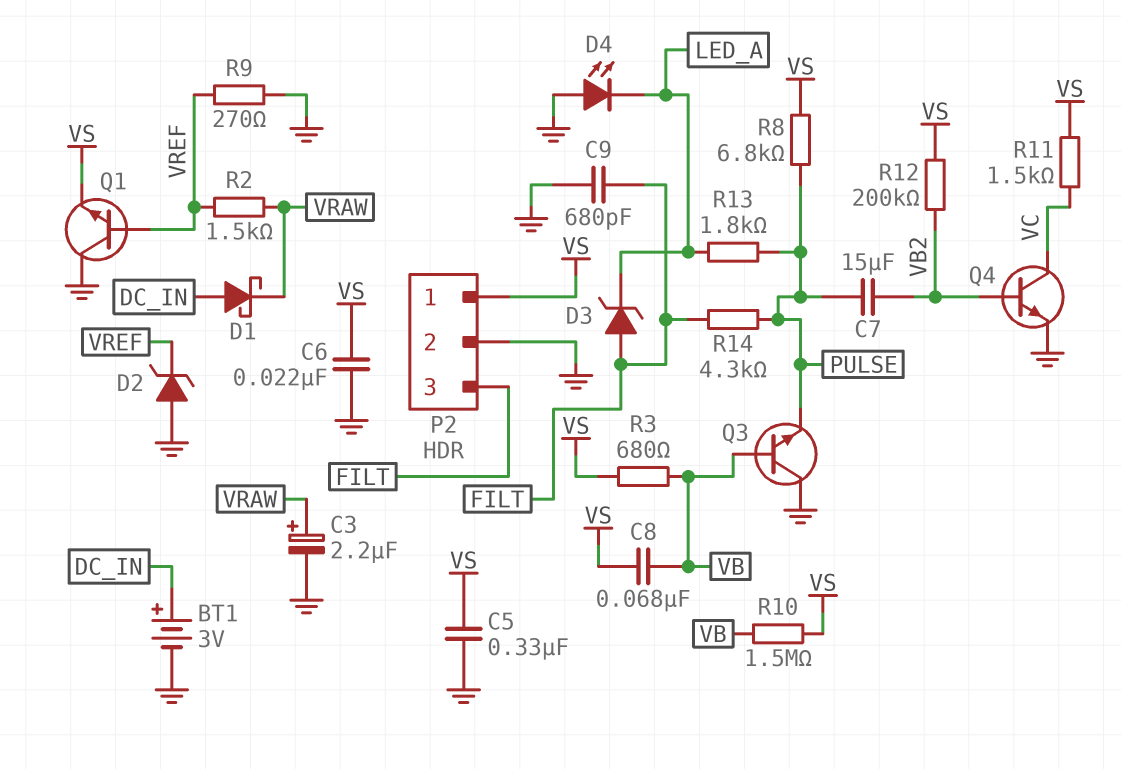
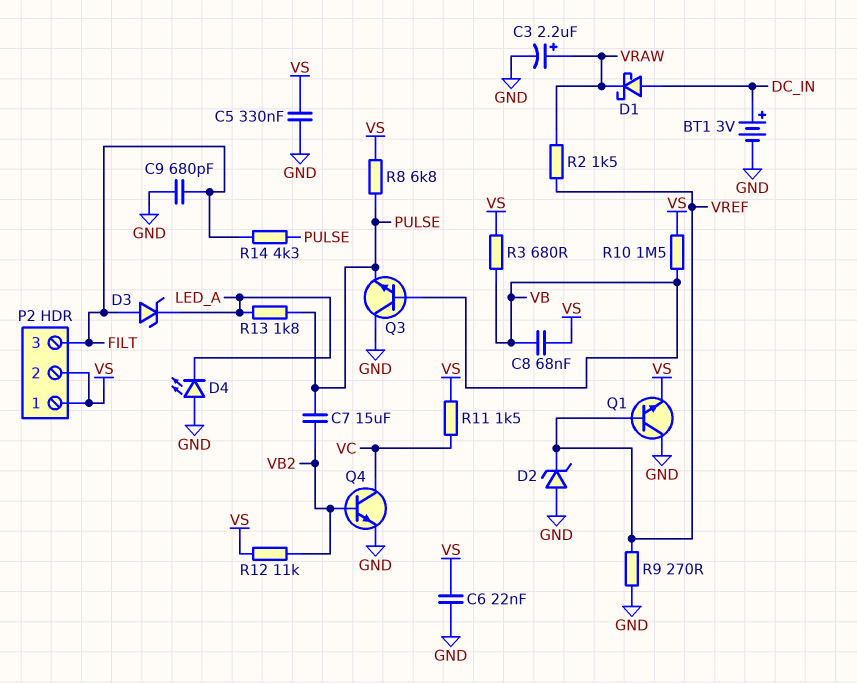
P2 pin 2: GND -> VS
R12: 200k (VB2, VS) -> 11k (VB2, VS)

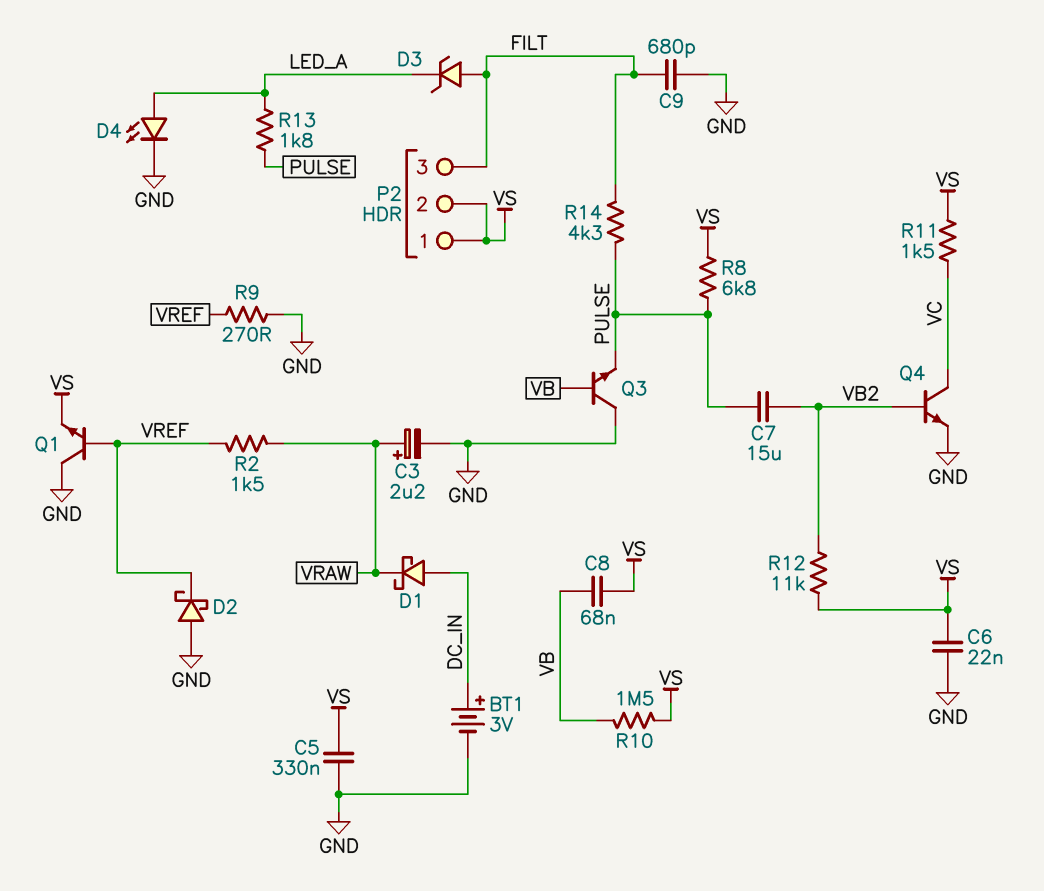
D2: zener (A GND, K VREF) -> schottky (A GND, K VREF)
D4: LED (A GND, K LED_A) -> LED (A LED_A, K GND)
R3: 680 (VB, VS) -> none

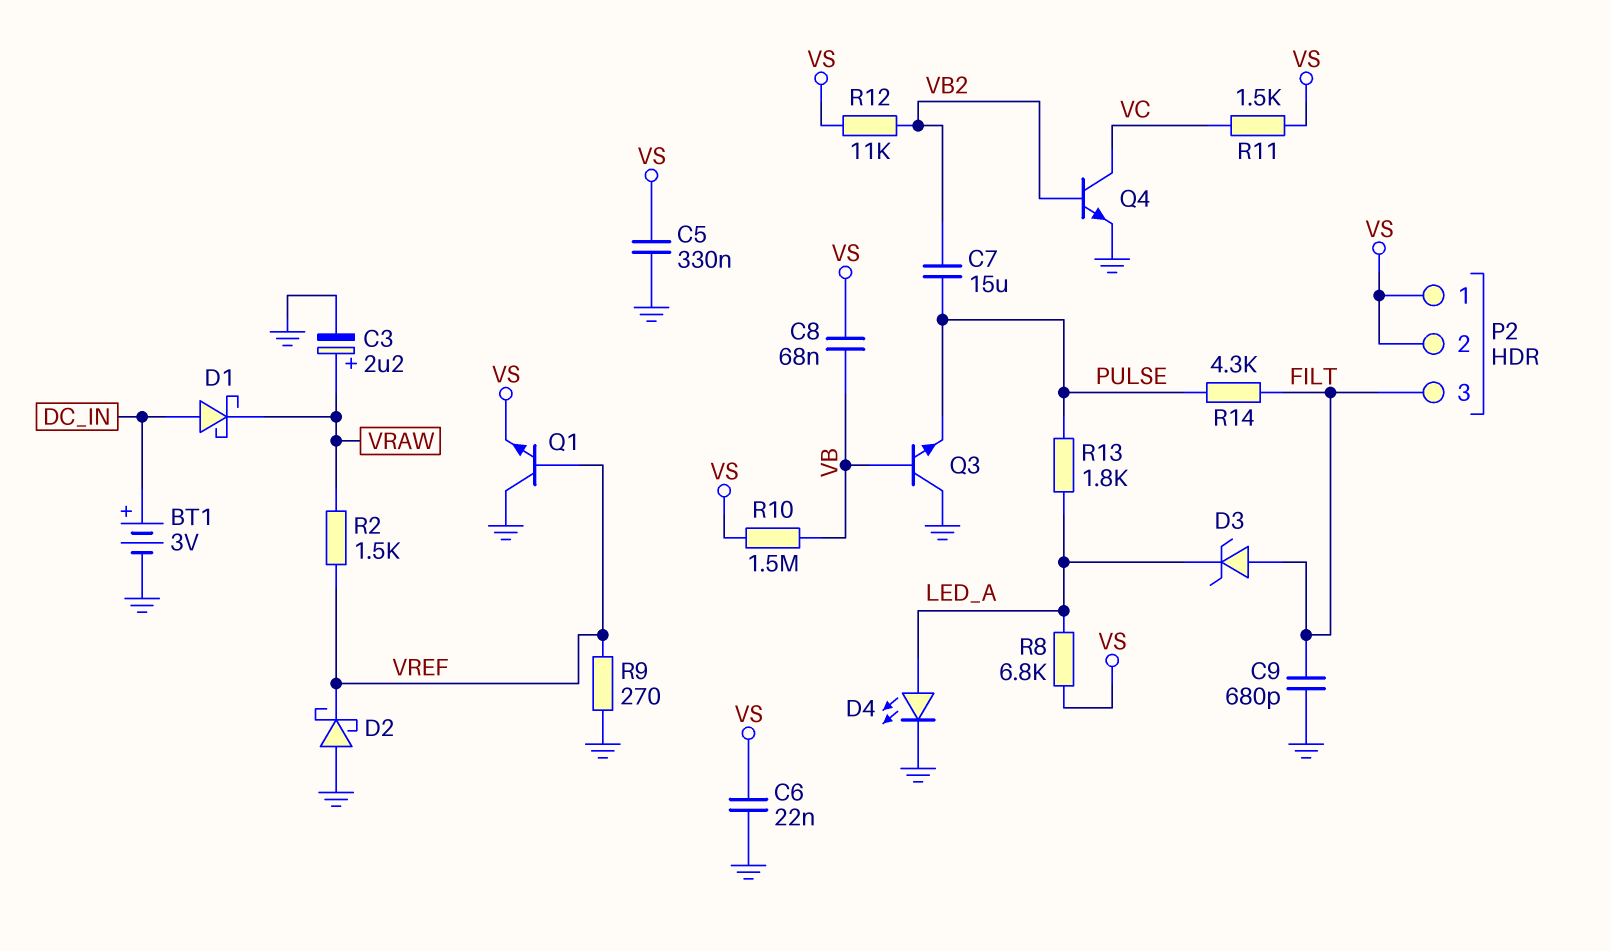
R8: 6.8k (PULSE, VS) -> 6.8k (LED_A, VS)

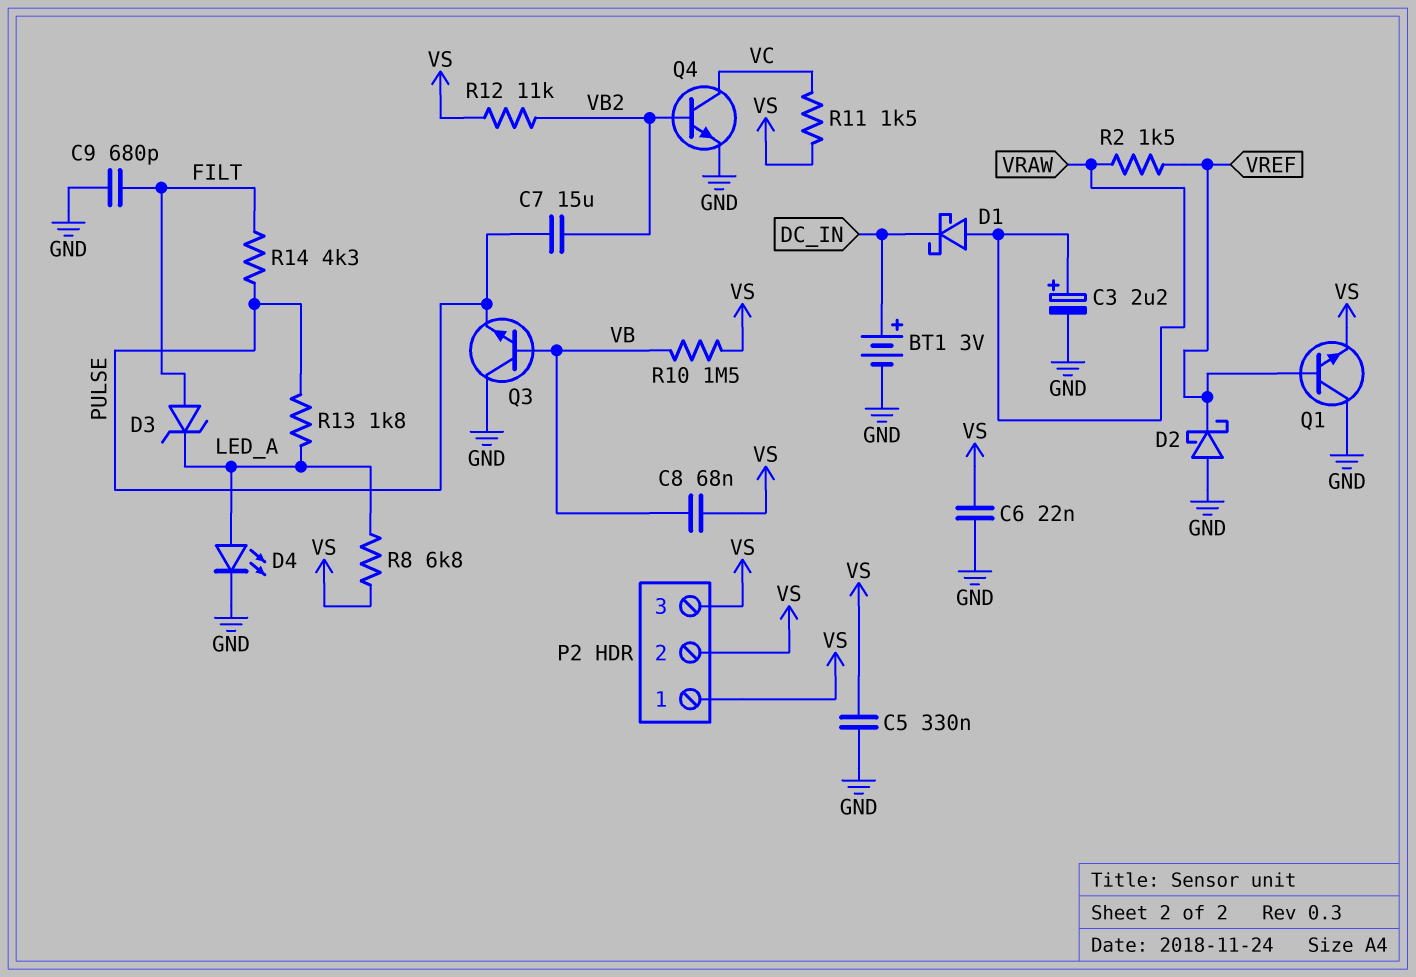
D1: schottky (A DC_IN, K VRAW) -> schottky (A VRAW, K DC_IN)
P2 pin 3: FILT -> VS
R9: 270 (GND, VREF) -> none

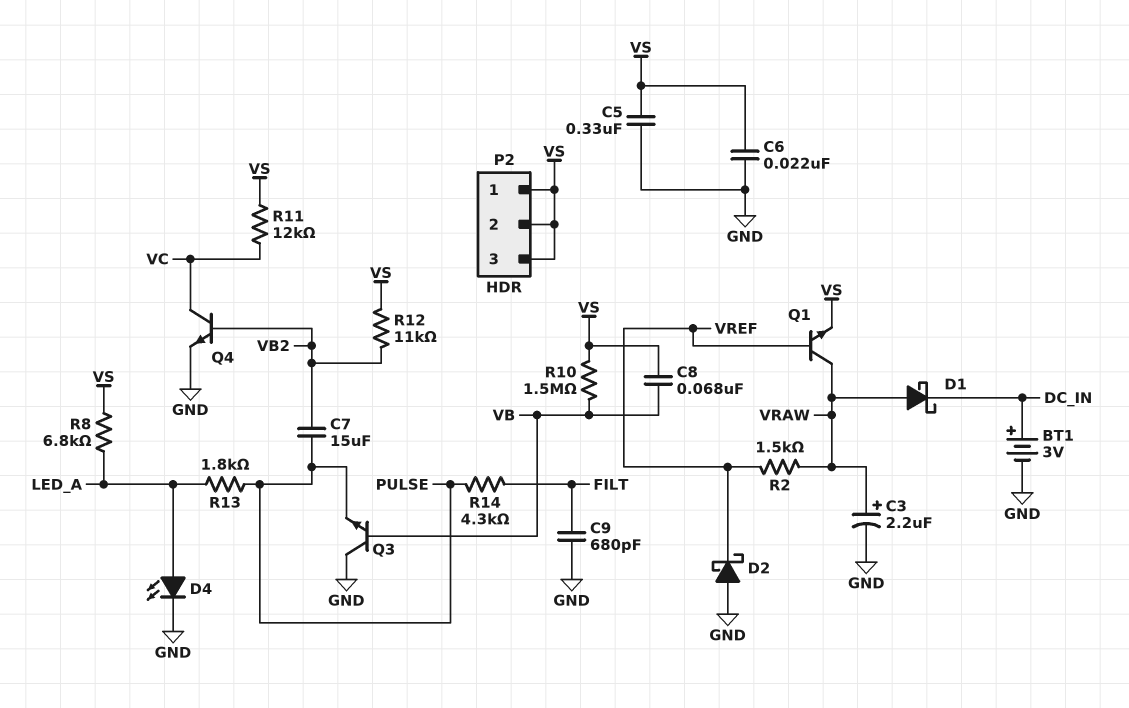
D3: zener (A FILT, K LED_A) -> none
Q1: NPN (B VREF, C GND, E VS) -> NPN (B VREF, C VRAW, E VS)
R11: 1.5k (VC, VS) -> 12k (VC, VS)

